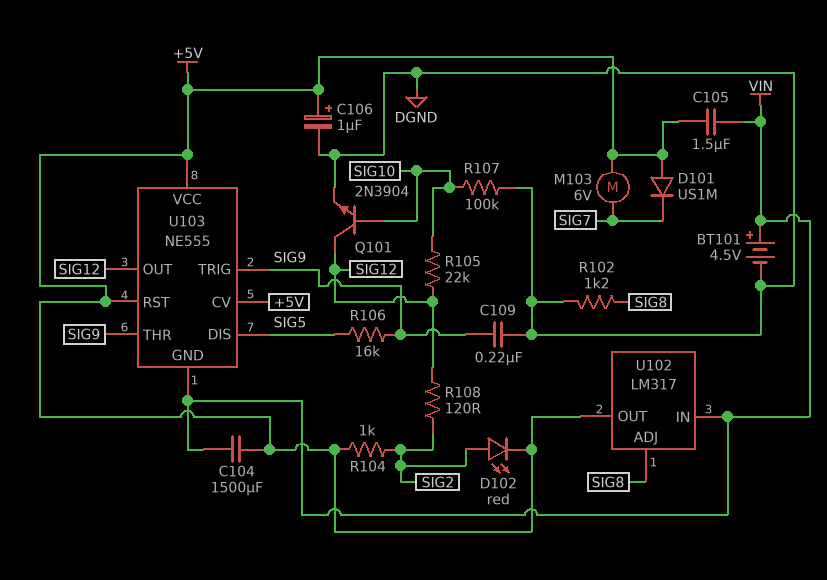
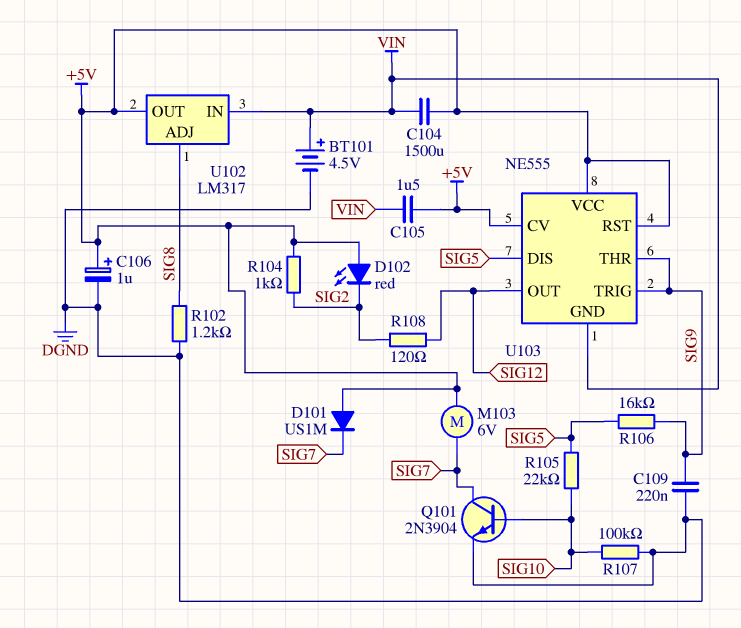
D102: LED red (A SIG2, K +5V) -> LED red (A +5V, K SIG2)
Q101: NPN 2N3904 (B SIG10, C SIG12, E DGND) -> NPN 2N3904 (B SIG10, C SIG7, E DGND)
R105: 22k (SIG10, SIG12) -> 22k (SIG5, SIG10)

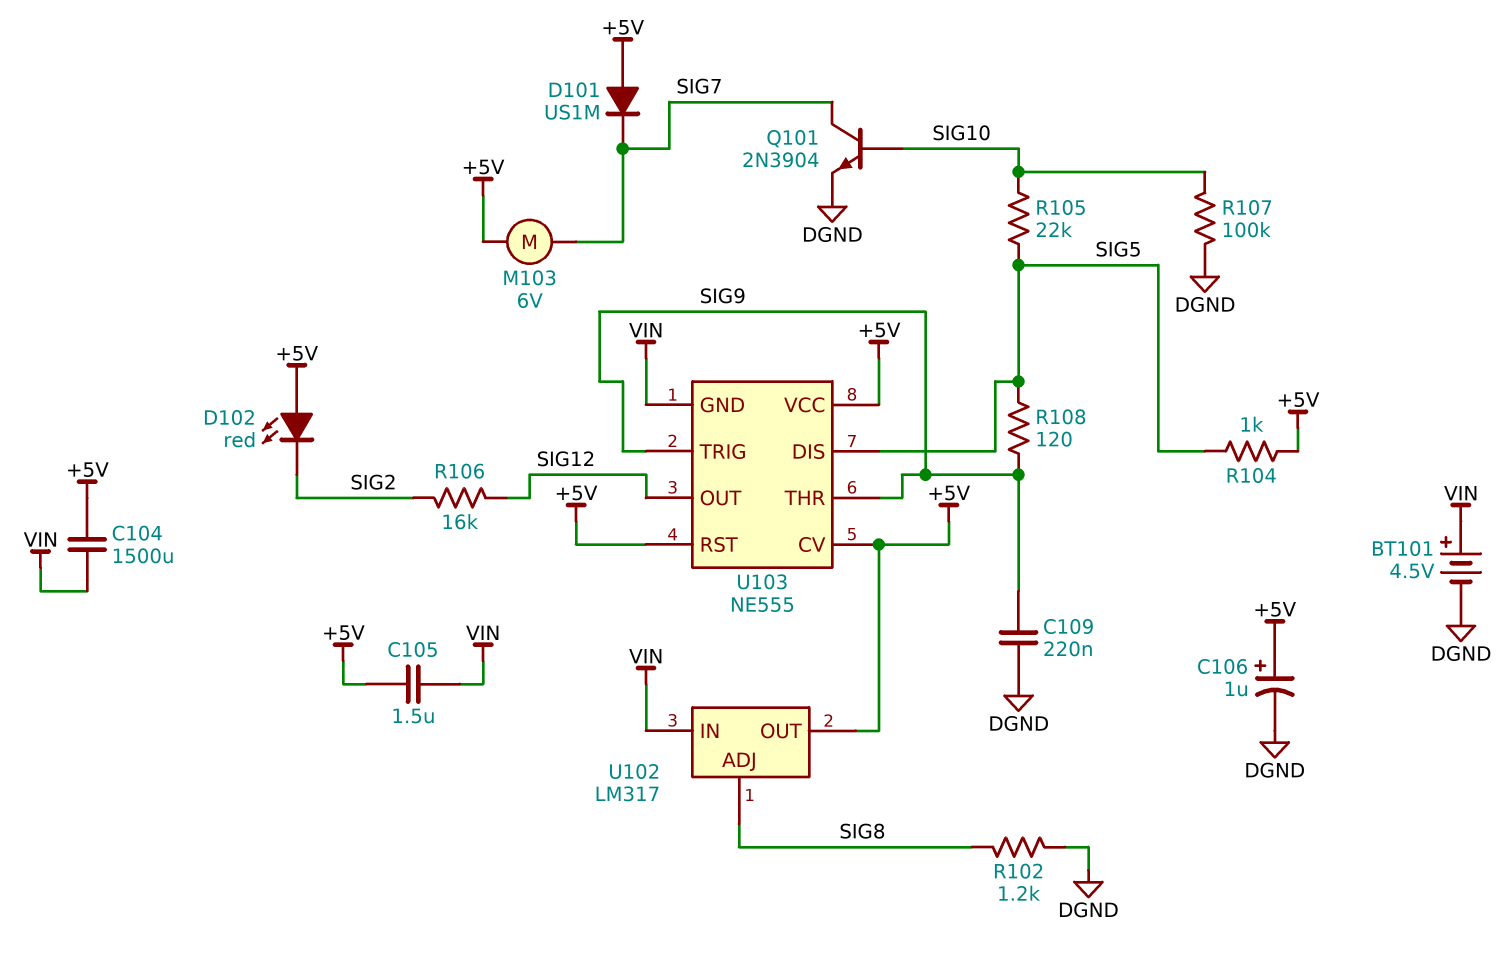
R104: 1k (+5V, SIG2) -> 1k (+5V, SIG5)
R106: 16k (SIG5, SIG9) -> 16k (SIG2, SIG12)
R108: 120 (SIG2, SIG12) -> 120 (SIG5, SIG9)

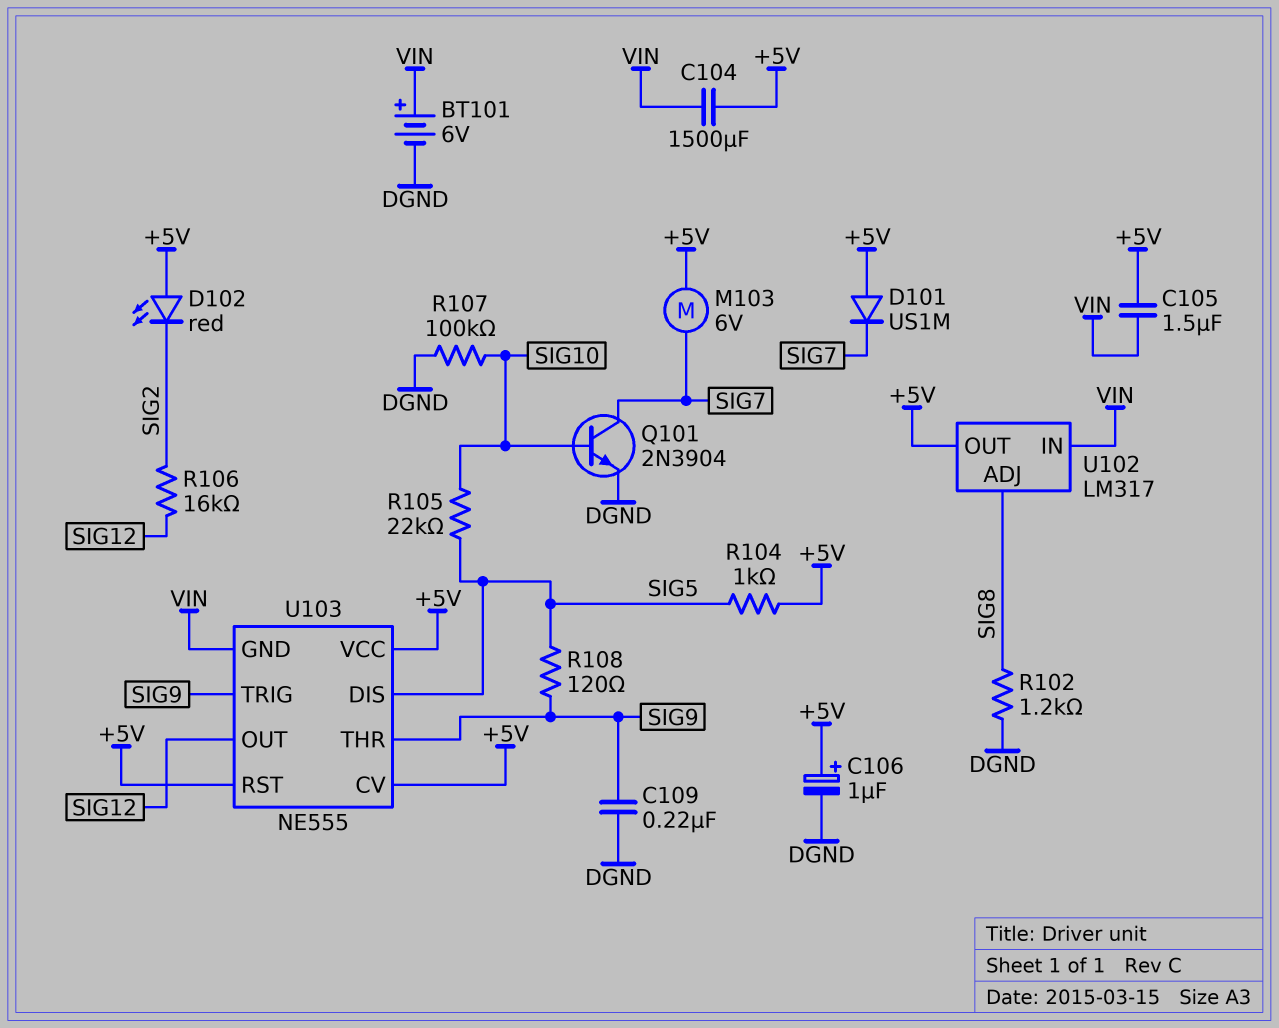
BT101: 4.5V (plus VIN, minus DGND) -> 6V (plus VIN, minus DGND)

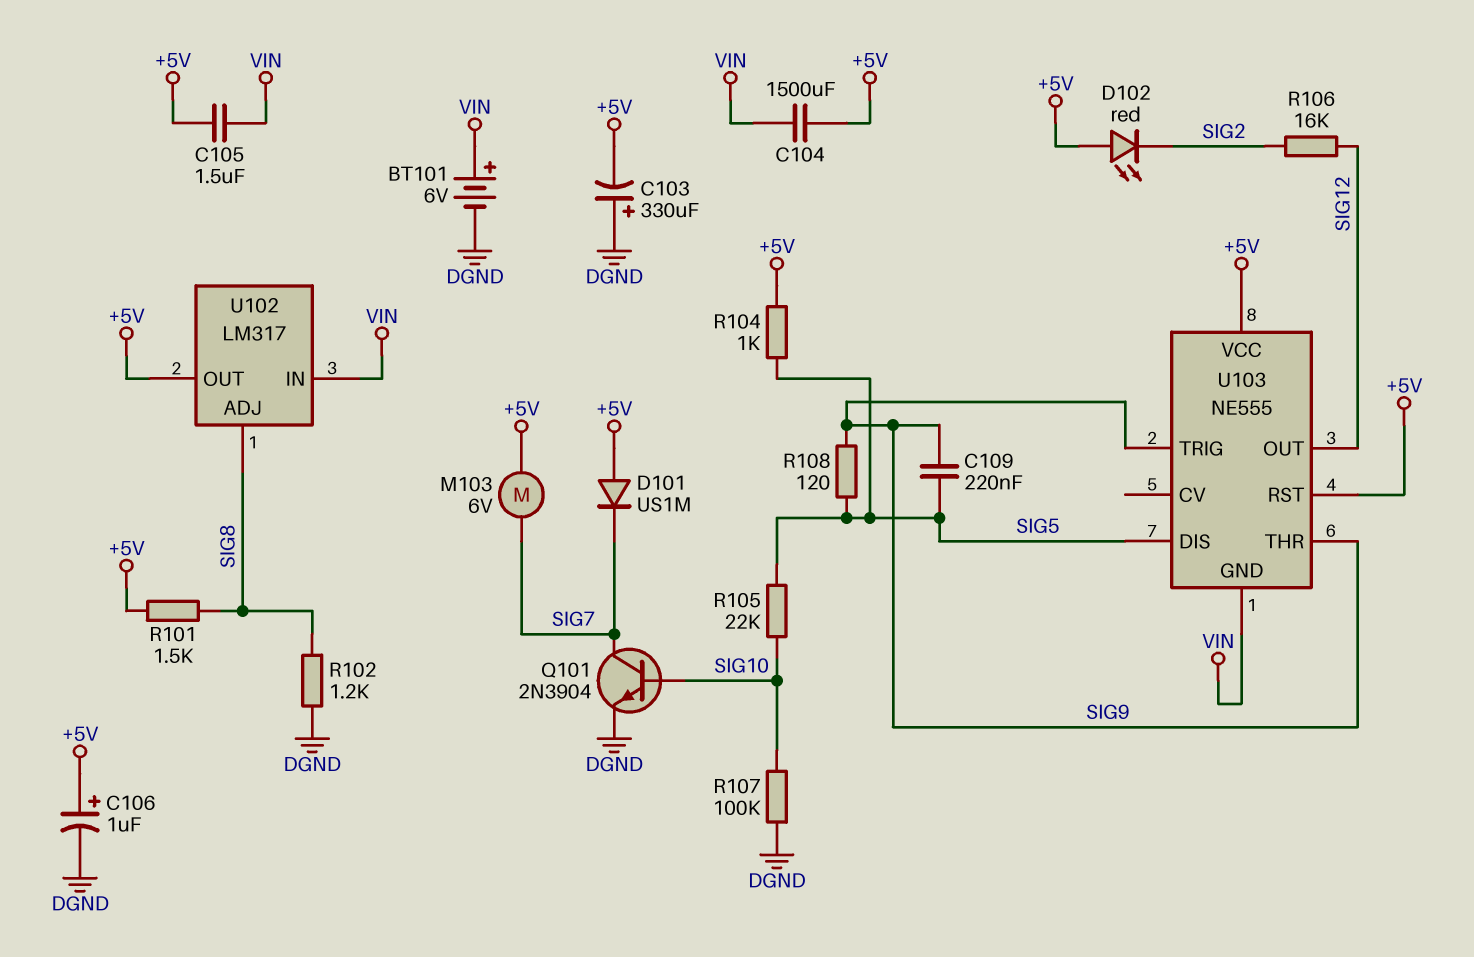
C103: none -> 330uF (plus DGND, minus +5V)
C109: 220nF (DGND, SIG9) -> 220nF (SIG5, SIG9)
R101: none -> 1.5k (+5V, SIG8)
U103 pin CV: +5V -> none

